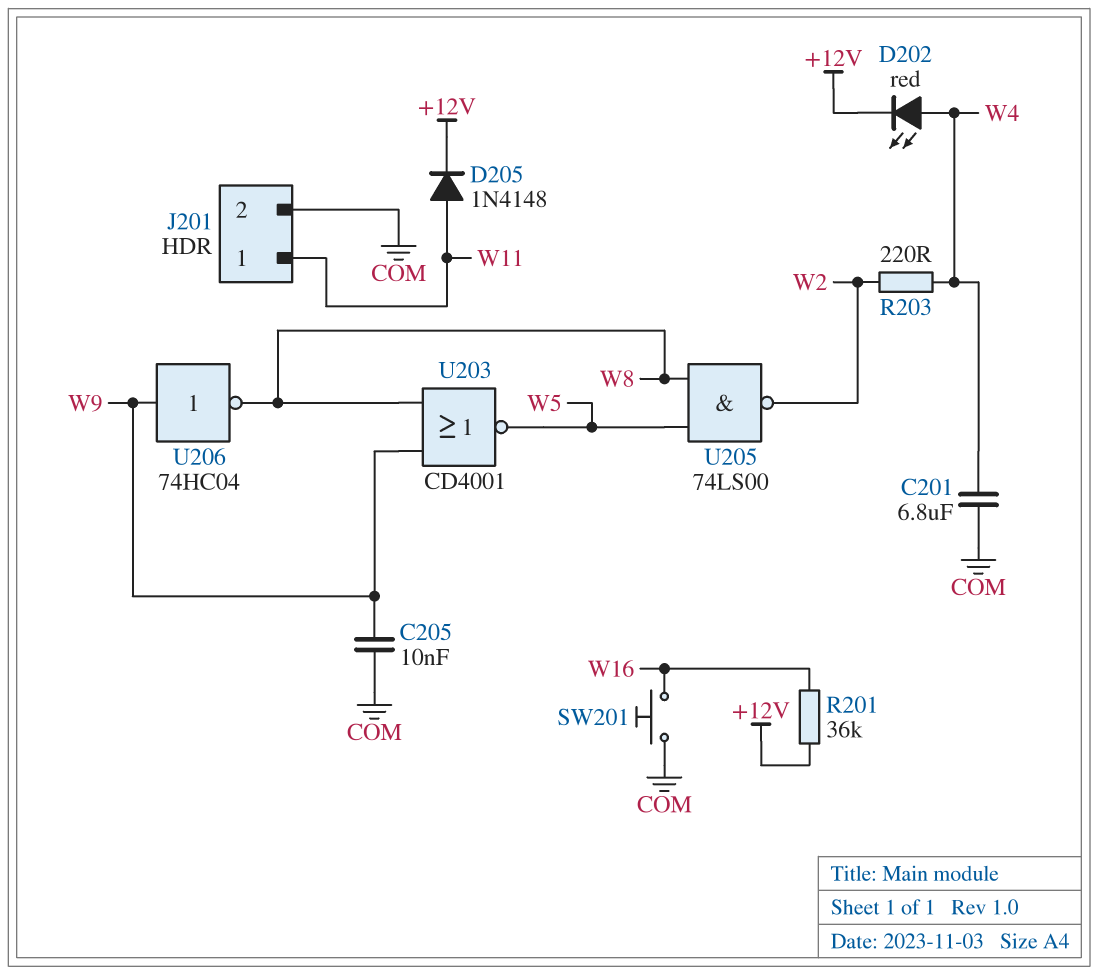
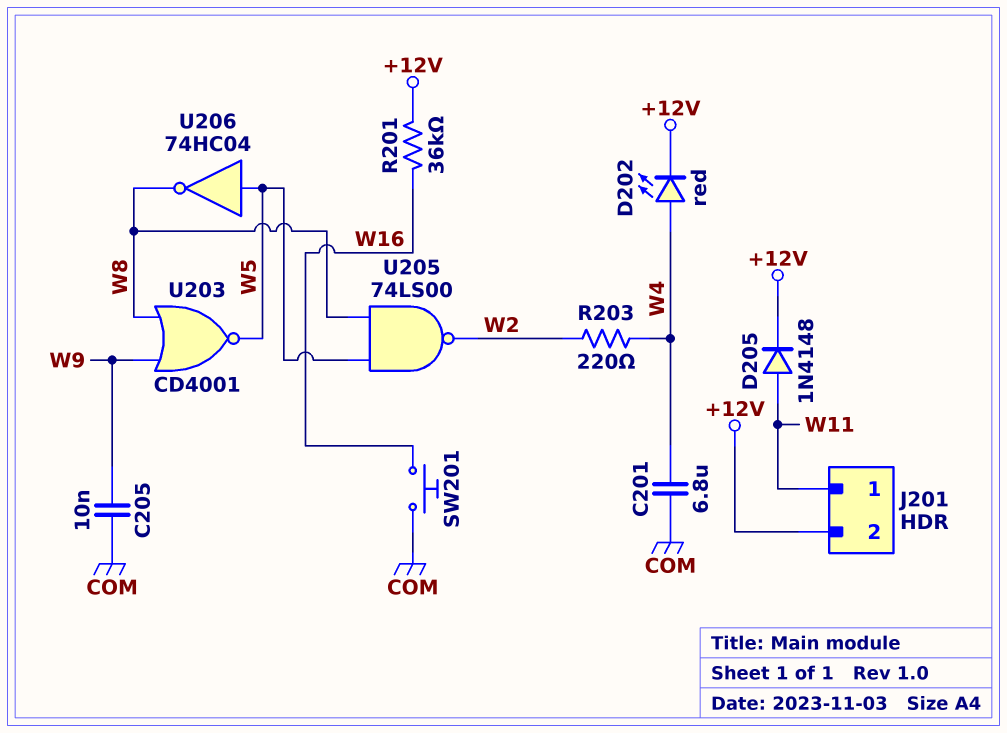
J201 pin 2: COM -> +12V
U206: NOT 74HC04 (in W9, out W8) -> NOT 74HC04 (in W5, out W8)

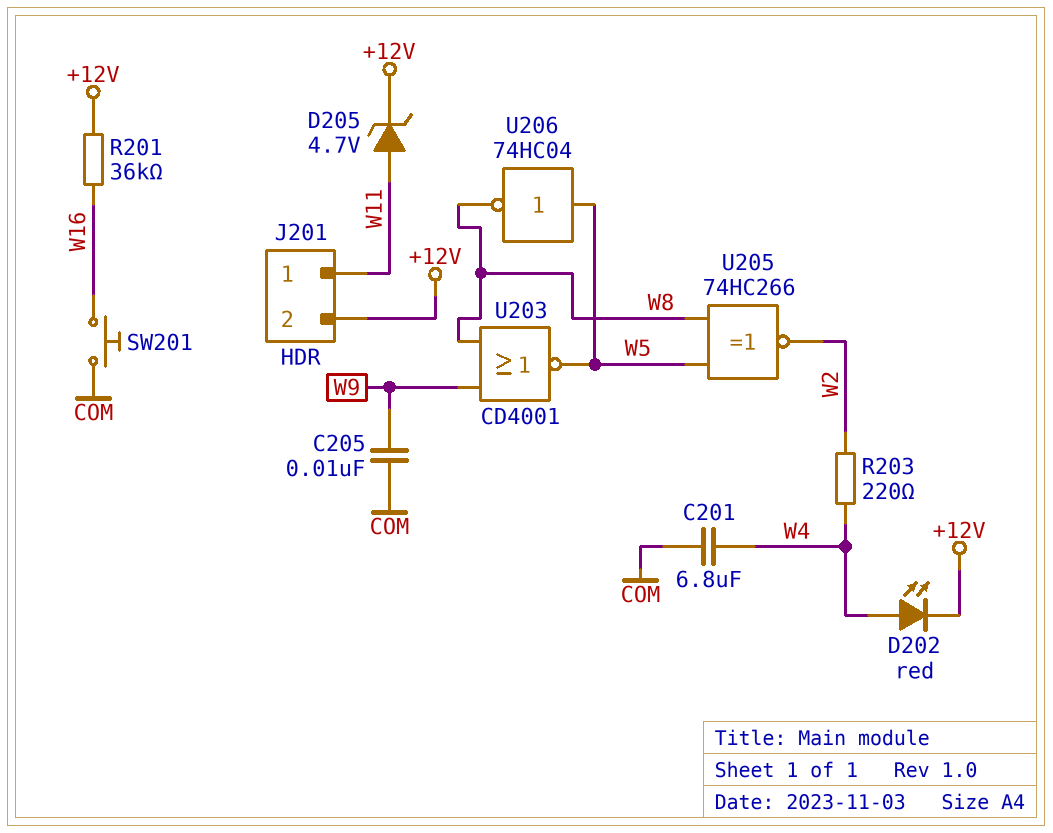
D205: diode 1N4148 (A W11, K +12V) -> zener 4.7V (A W11, K +12V)
U205: NAND 74LS00 (in W5, in W8, out W2) -> XNOR 74HC266 (in W5, in W8, out W2)

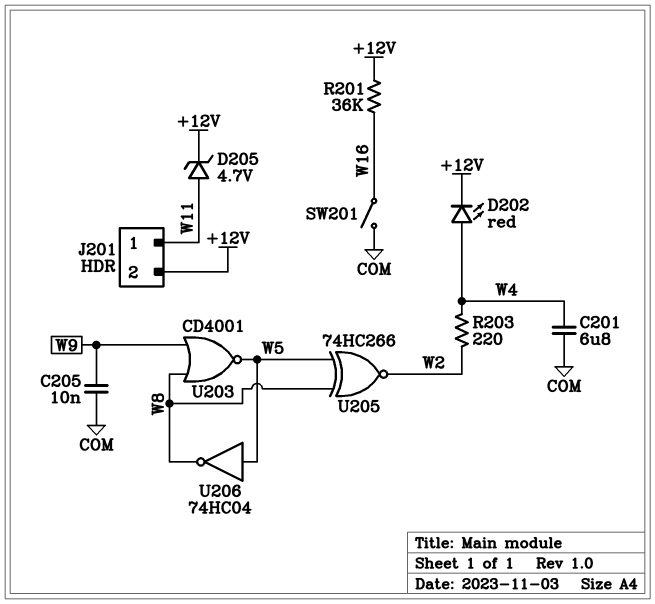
SW201: button (COM, W16) -> switch (COM, W16)

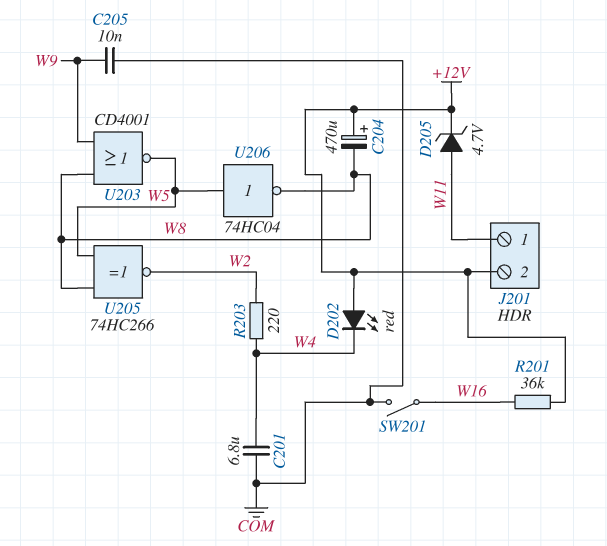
C204: none -> 470uF (plus +12V, minus W8)
D202: LED red (A W4, K +12V) -> LED red (A +12V, K W4)

